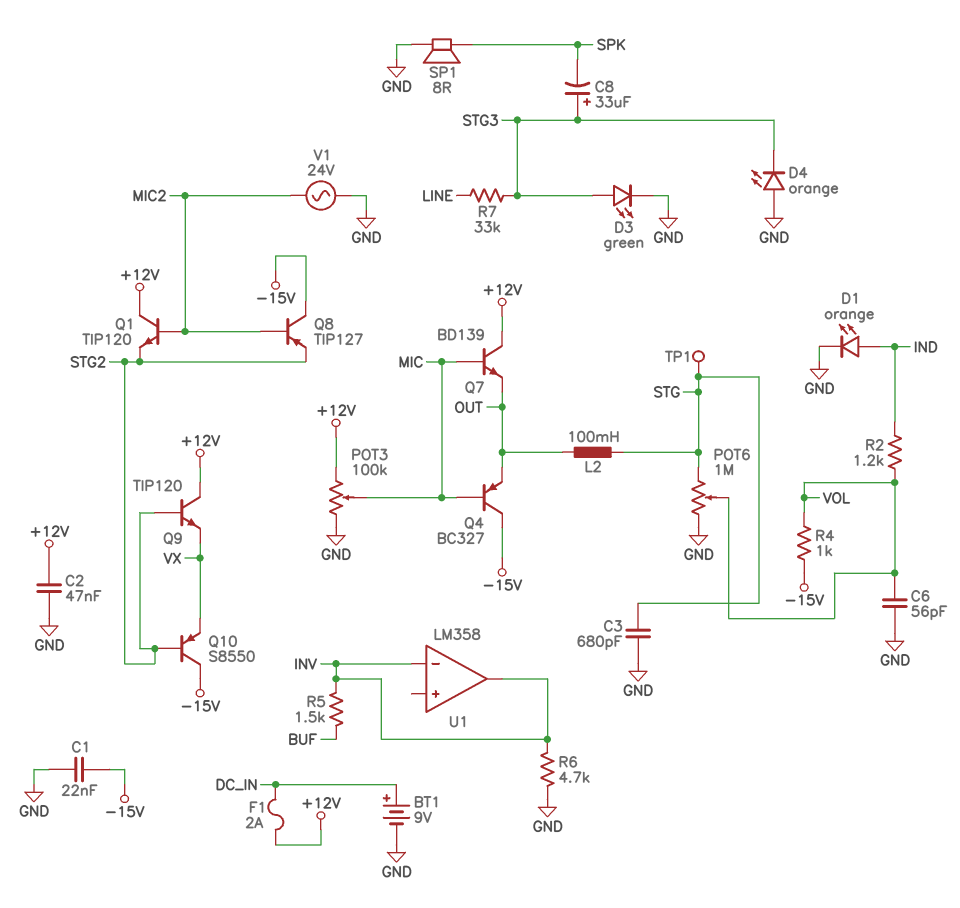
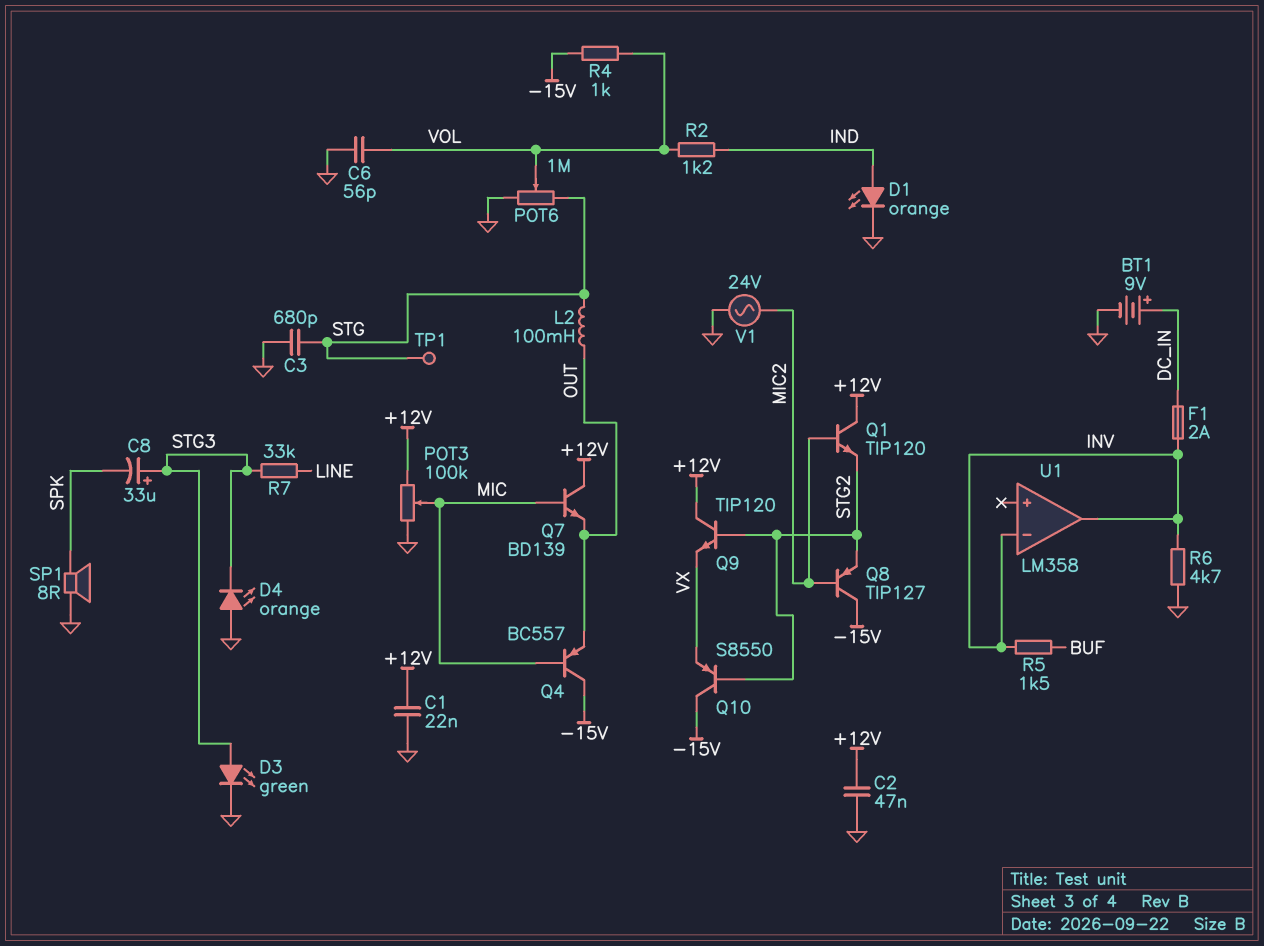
C1: 22nF (-15V, GND) -> 22nF (+12V, GND)
F1: 2A (+12V, DC_IN) -> 2A (DC_IN, INV)
Q4: PNP BC327 (B MIC, C -15V, E OUT) -> PNP BC557 (B MIC, C -15V, E OUT)

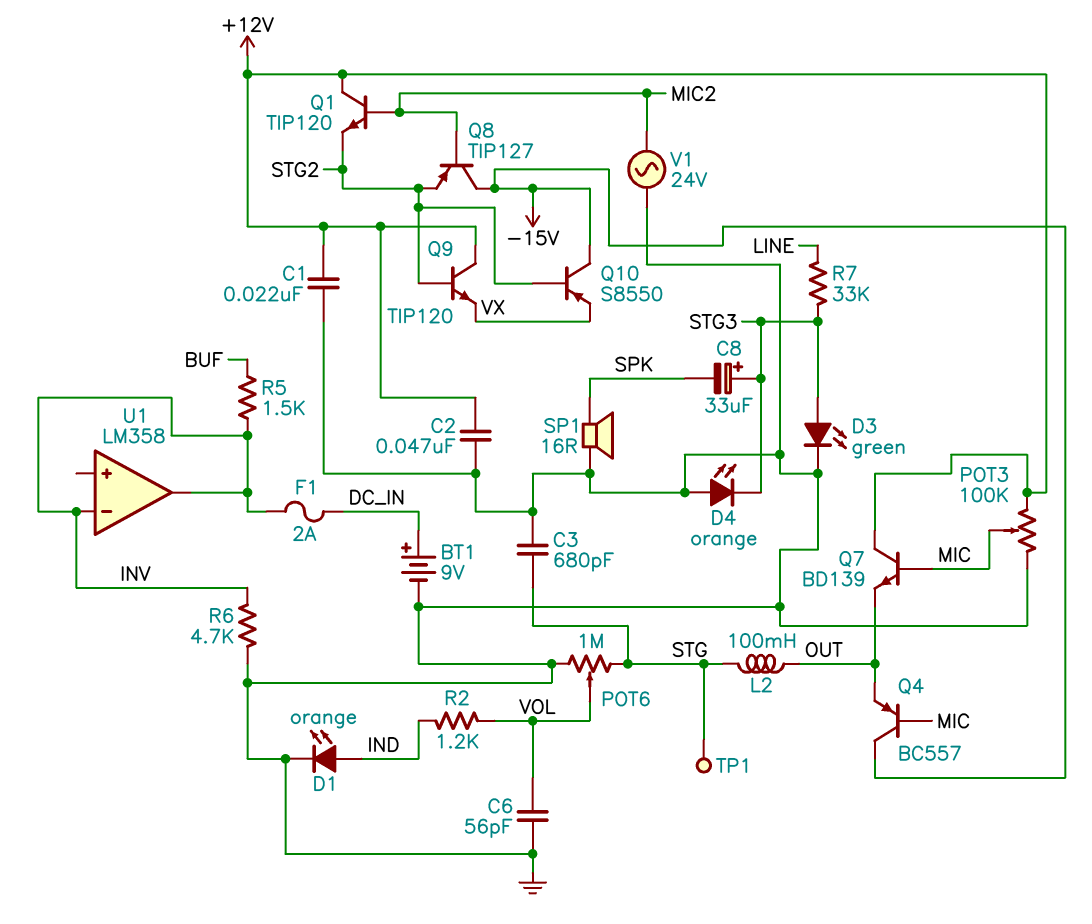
R4: 1k (-15V, VOL) -> none
SP1: speaker 8R (GND, SPK) -> speaker 16R (GND, SPK)

